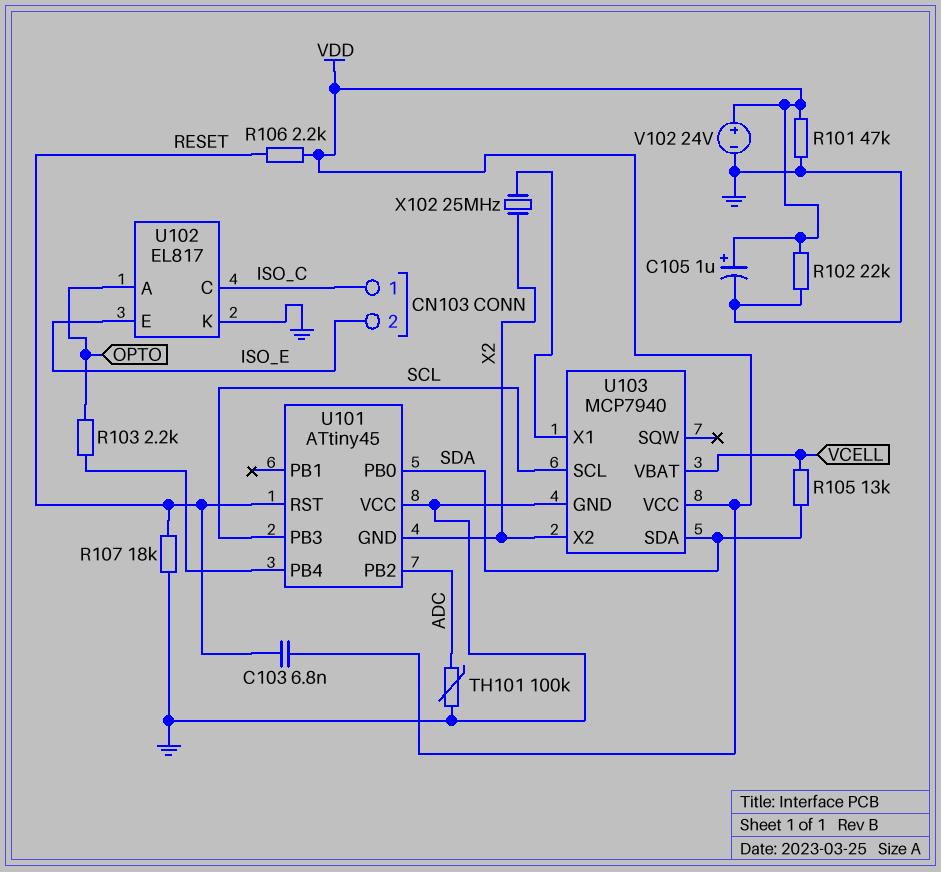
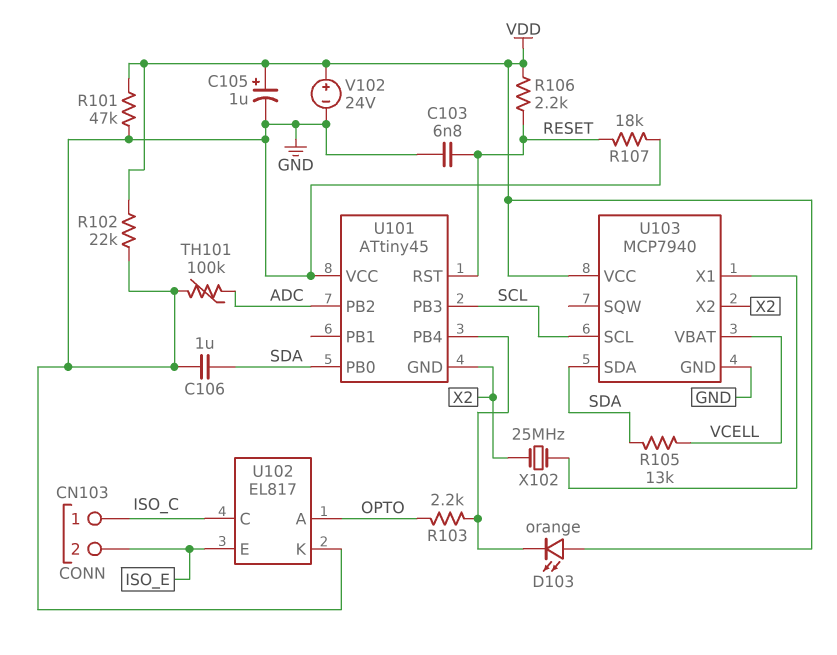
C103: 6.8nF (RESET, VDD) -> 6.8nF (GND, RESET)
C106: none -> 1uF (GND, SDA)
D103: none -> LED orange (A VDD, K U101/PB4)

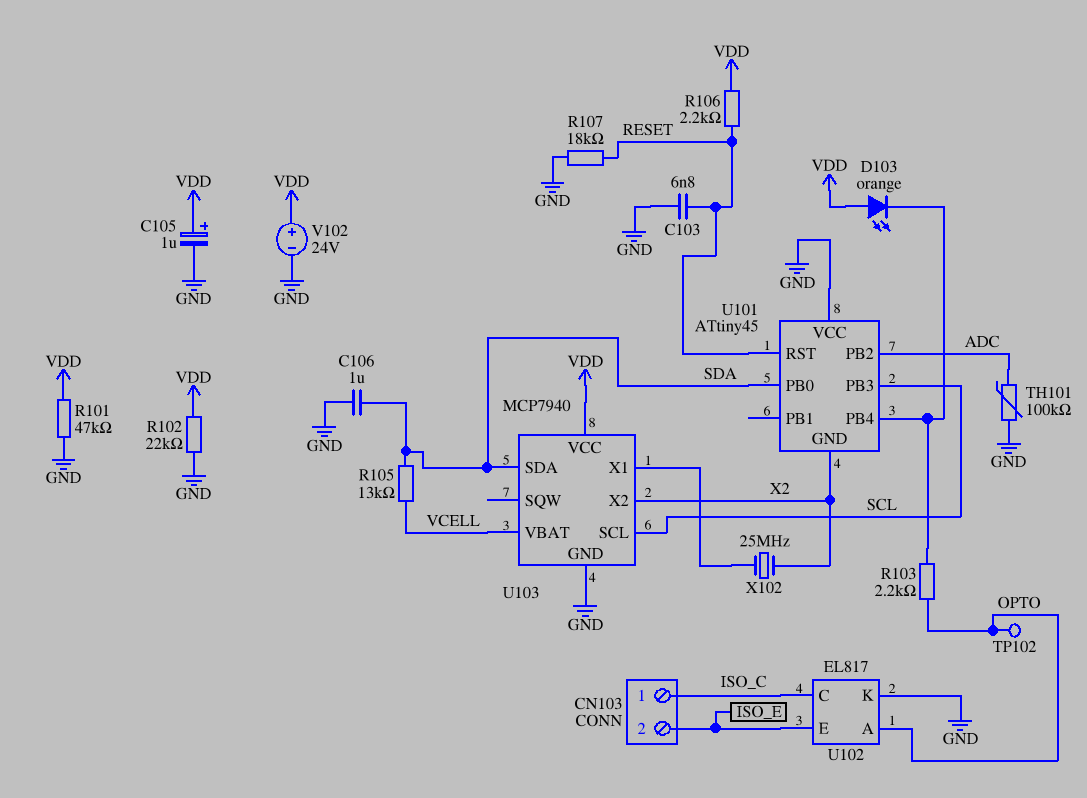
TP102: none -> test point (OPTO)

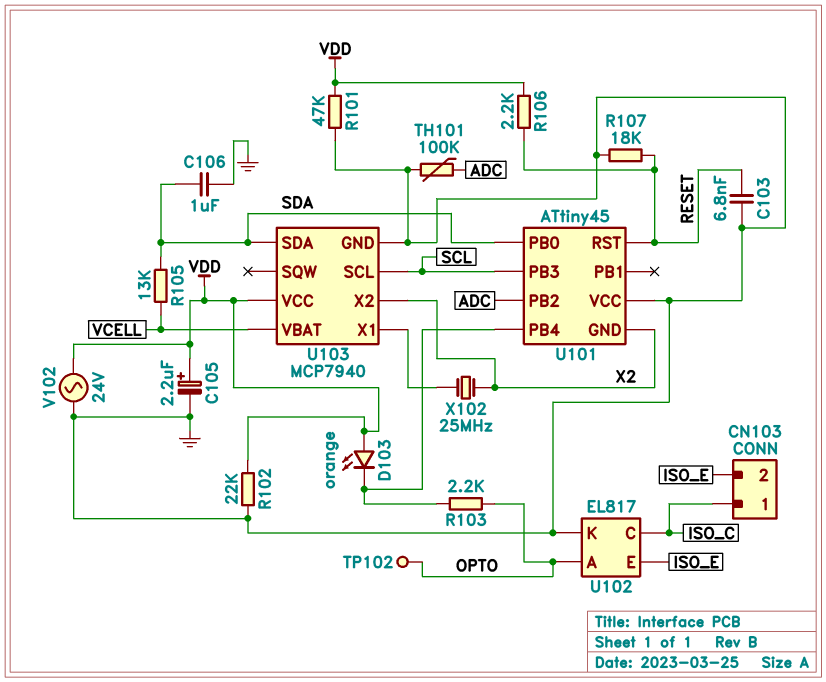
C105: 1uF (plus VDD, minus GND) -> 2.2uF (plus VDD, minus GND)
V102: 24V (plus VDD, minus GND) -> AC 24V (GND, VDD)

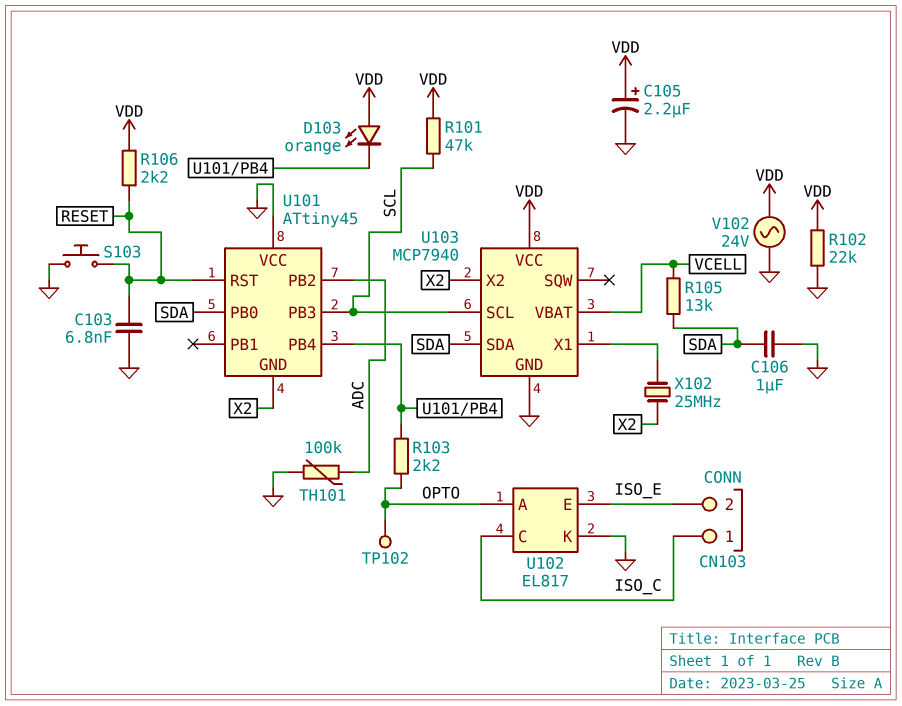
R101: 47k (GND, VDD) -> 47k (SCL, VDD)
R107: 18k (GND, RESET) -> none
S103: none -> button (GND, RESET)

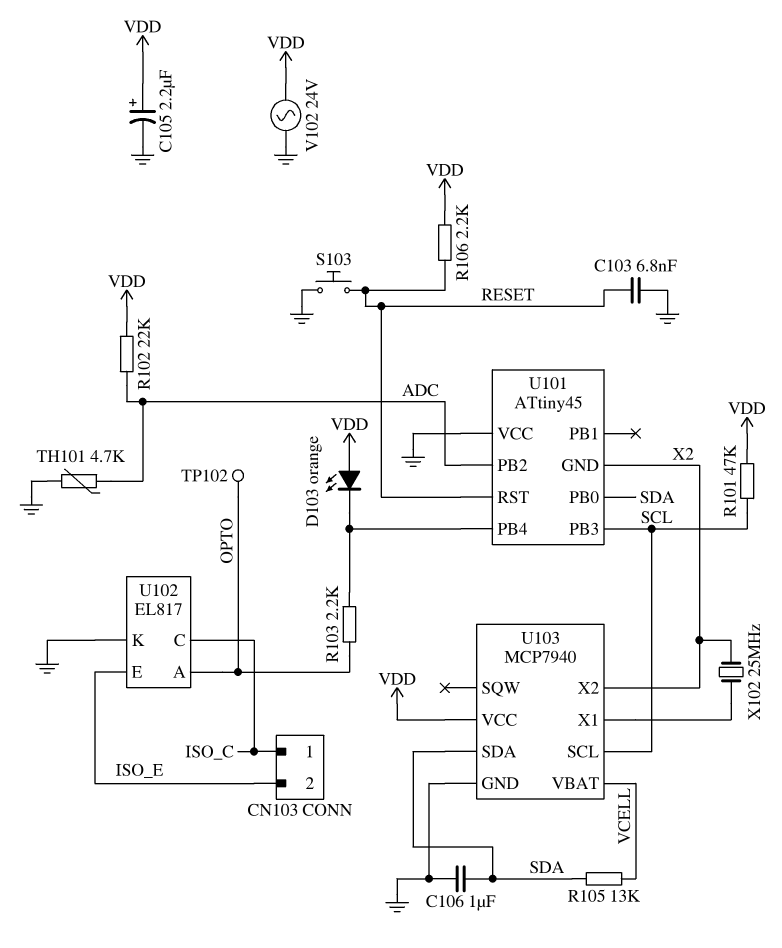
R102: 22k (GND, VDD) -> 22k (ADC, VDD)
TH101: 100k (ADC, GND) -> 4.7k (ADC, GND)

